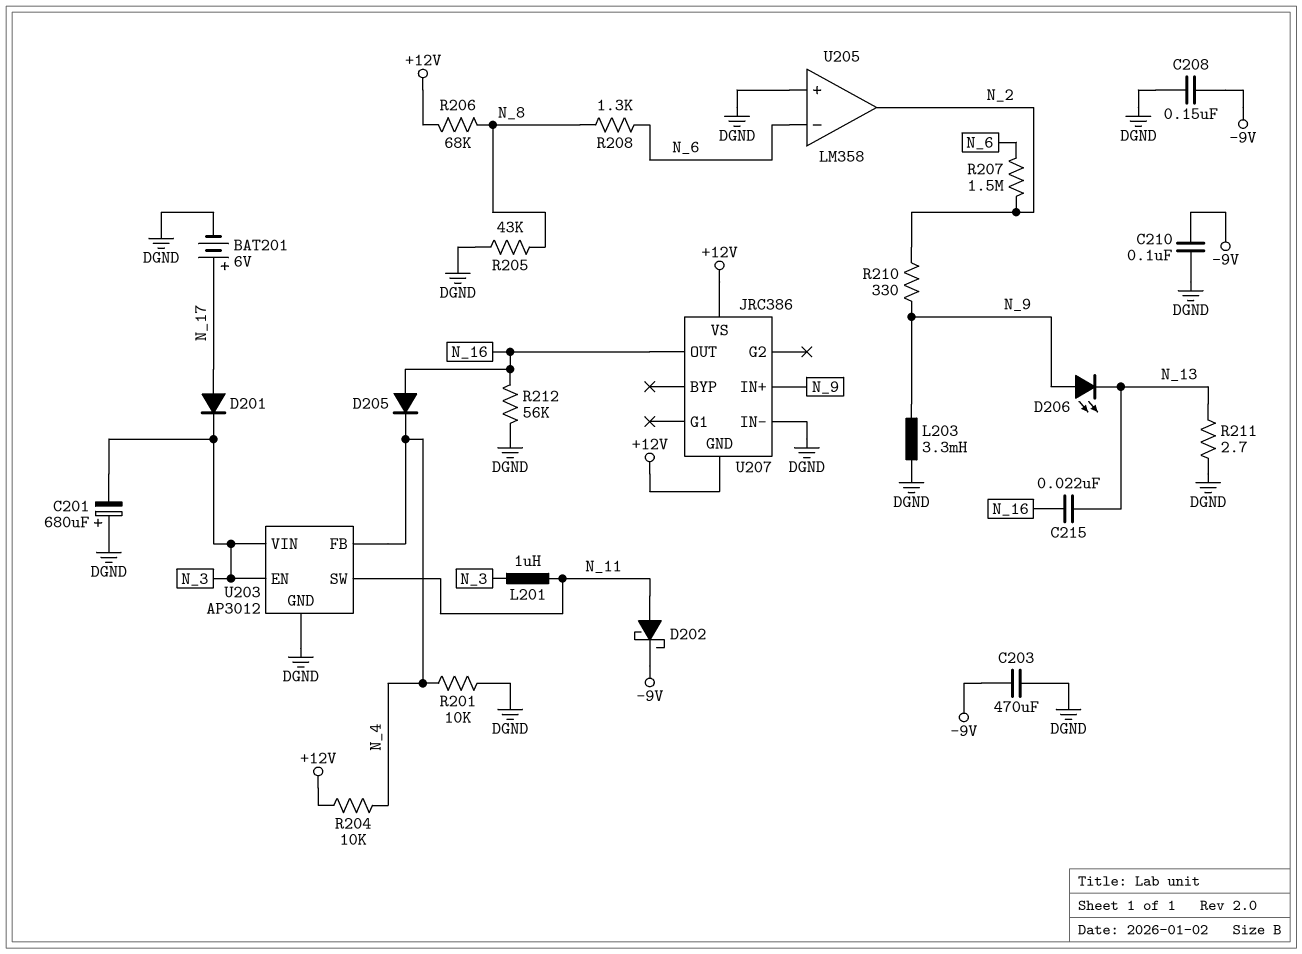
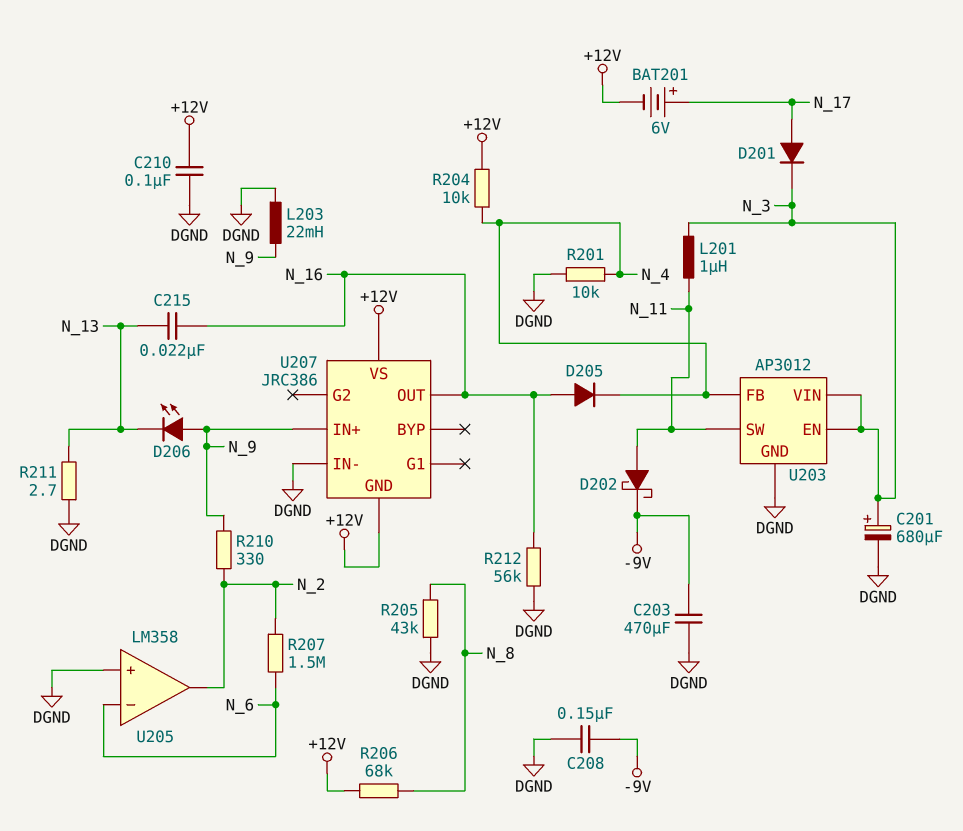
BAT201: 6V (plus N_17, minus DGND) -> 6V (plus N_17, minus +12V)
C201: 680uF (plus DGND, minus N_3) -> 680uF (plus N_3, minus DGND)
C210: 100nF (-9V, DGND) -> 100nF (+12V, DGND)
L203: 3.3mH (DGND, N_9) -> 22mH (DGND, N_9)
R208: 1.3k (N_6, N_8) -> none

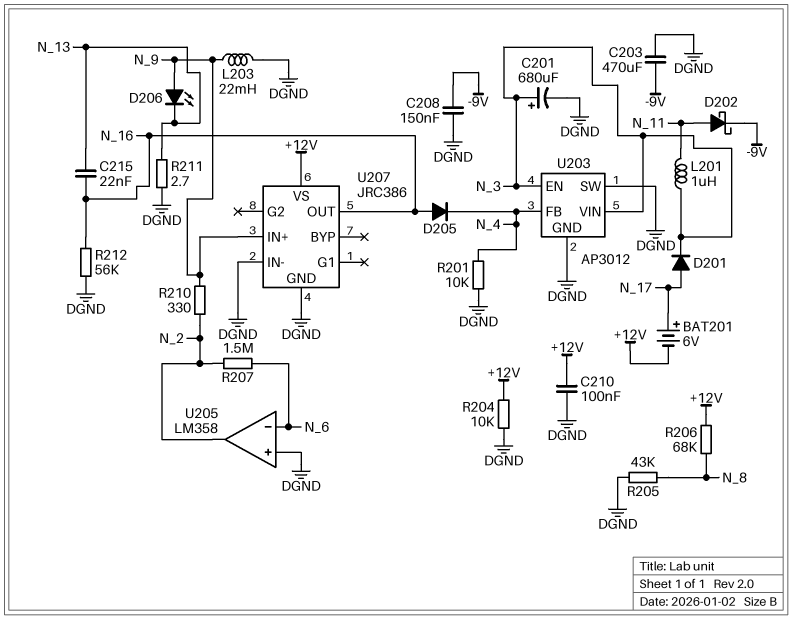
R204: 10k (+12V, N_4) -> 10k (+12V, DGND)
U203 pin SW: N_11 -> DGND
U207 pin GND: +12V -> DGND

